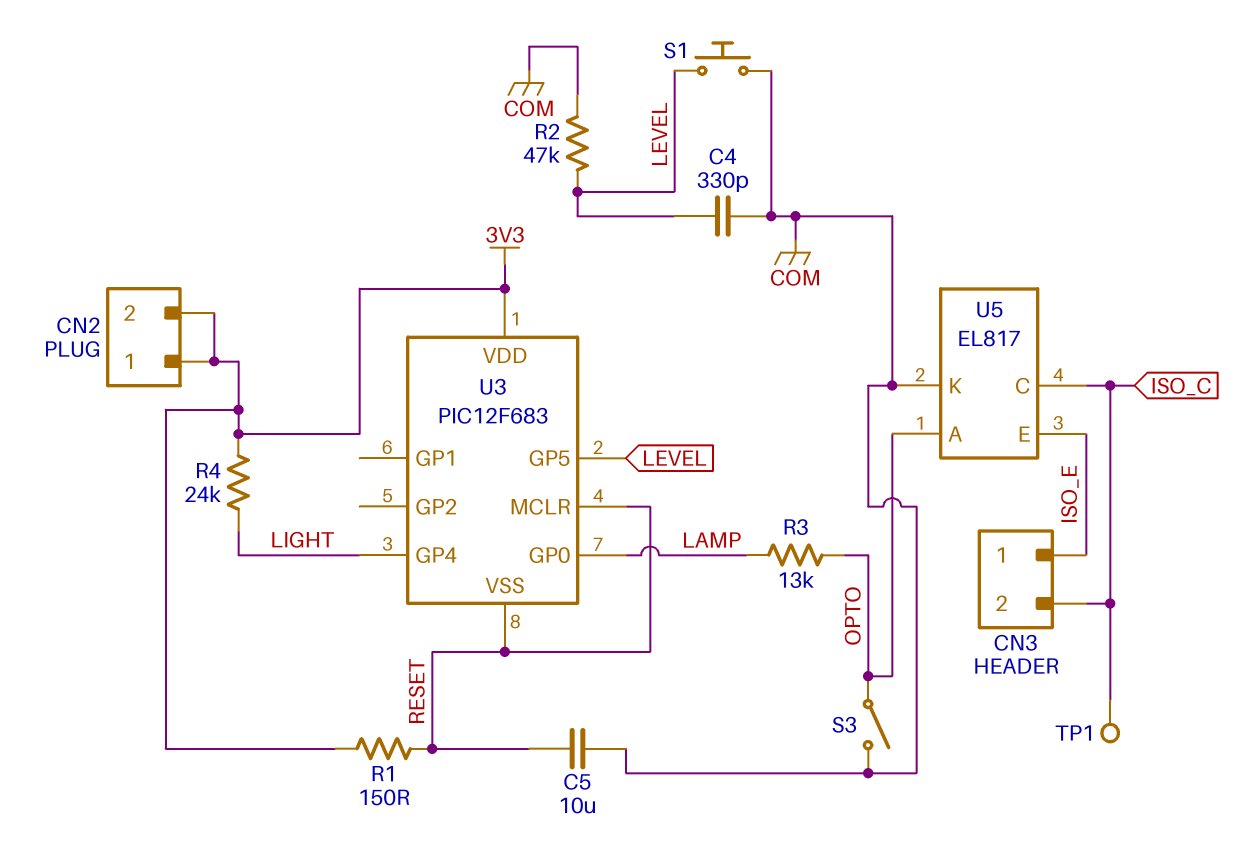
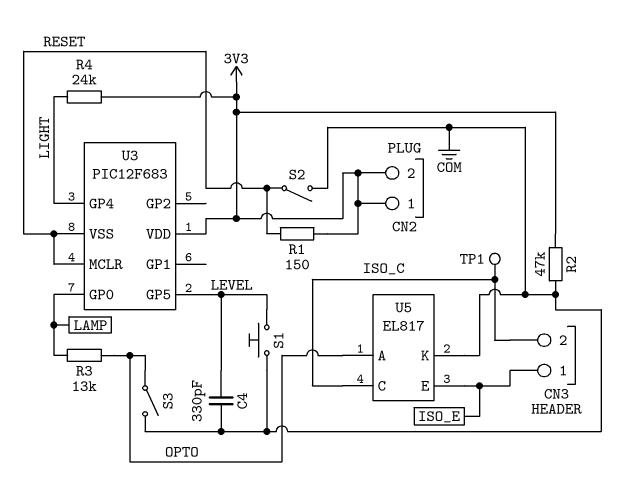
C5: 10uF (COM, RESET) -> none
R2: 47k (COM, LEVEL) -> 47k (3V3, COM)
S2: none -> switch (COM, RESET)

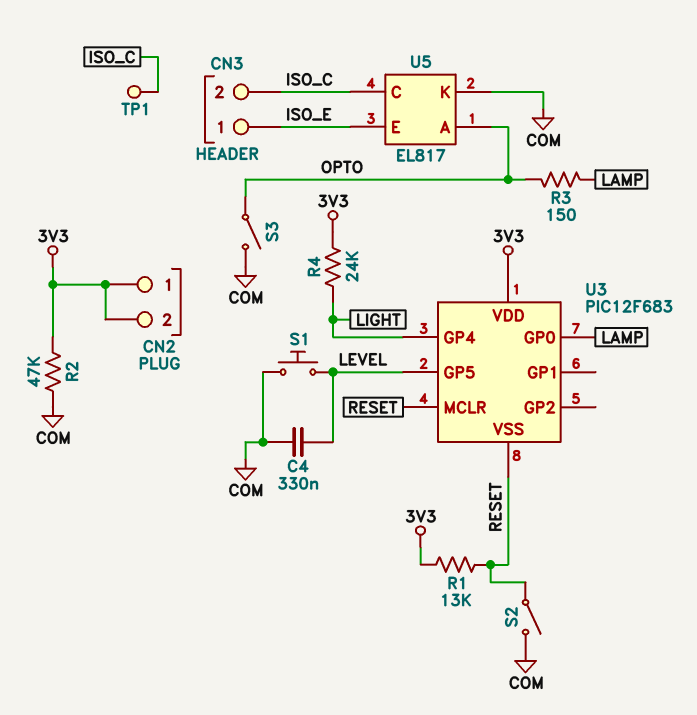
C4: 330pF (COM, LEVEL) -> 330nF (COM, LEVEL)
R1: 150 (3V3, RESET) -> 13k (3V3, RESET)
R3: 13k (LAMP, OPTO) -> 150 (LAMP, OPTO)

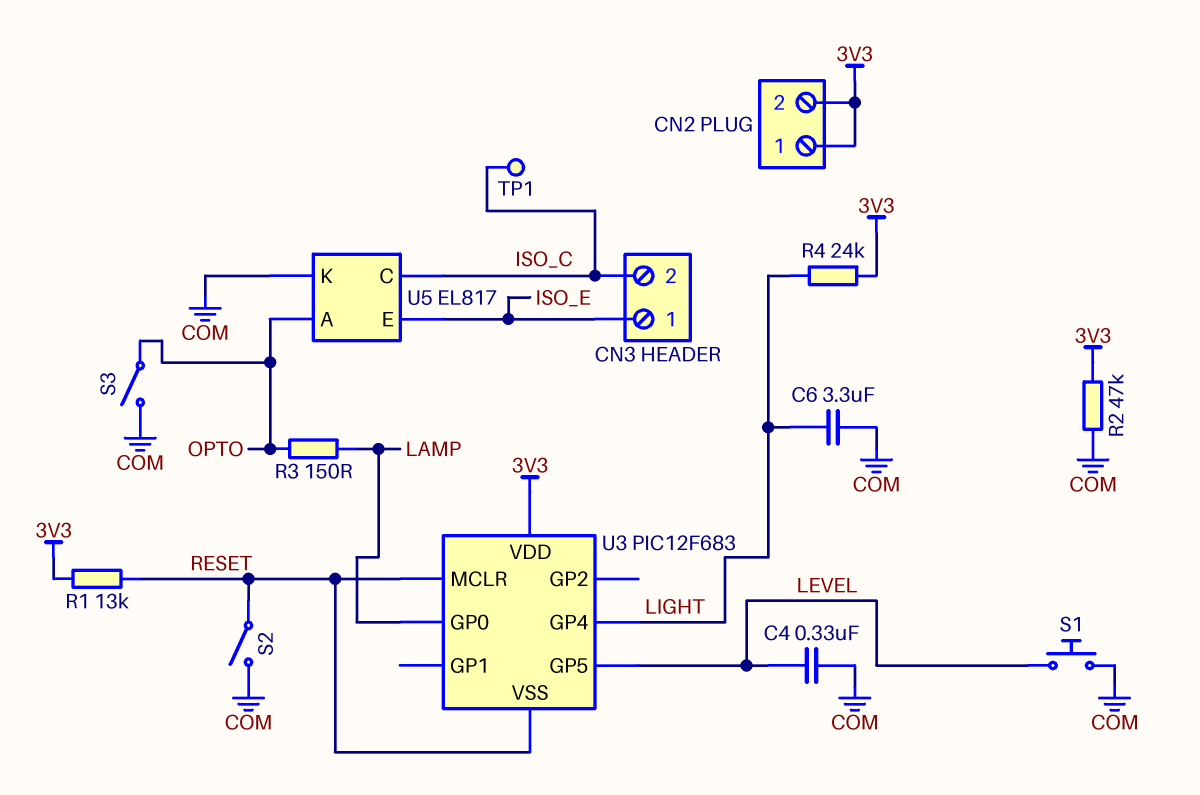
C6: none -> 3.3uF (COM, LIGHT)

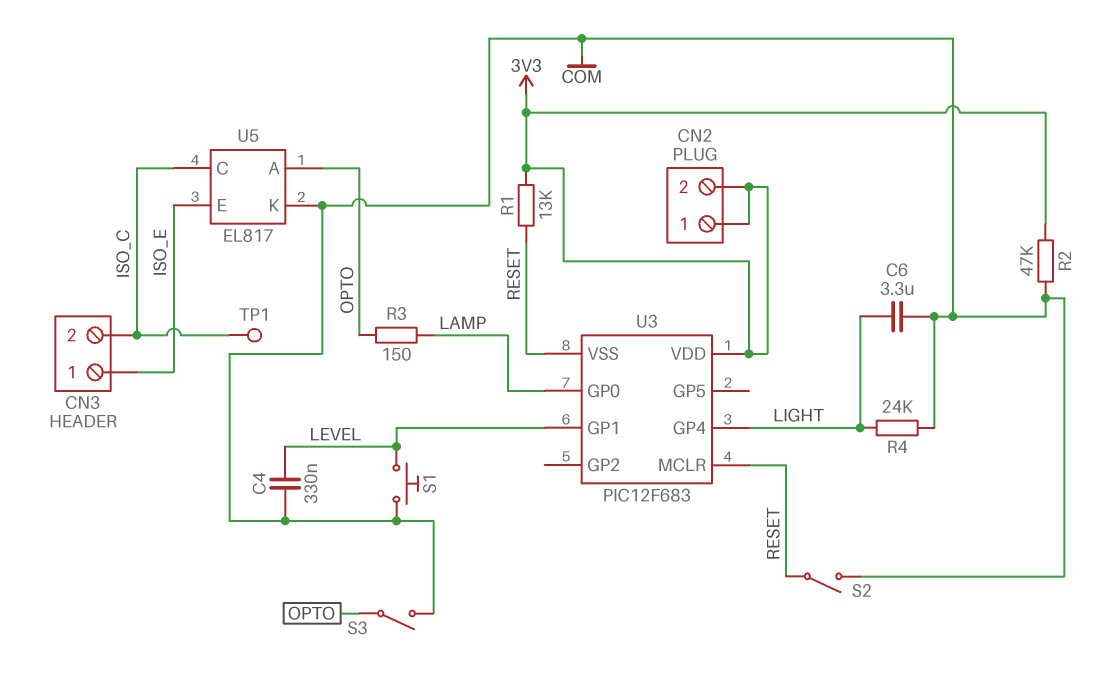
R4: 24k (3V3, LIGHT) -> 24k (COM, LIGHT)
U3 pin GP1: none -> LEVEL
U3 pin GP5: LEVEL -> none

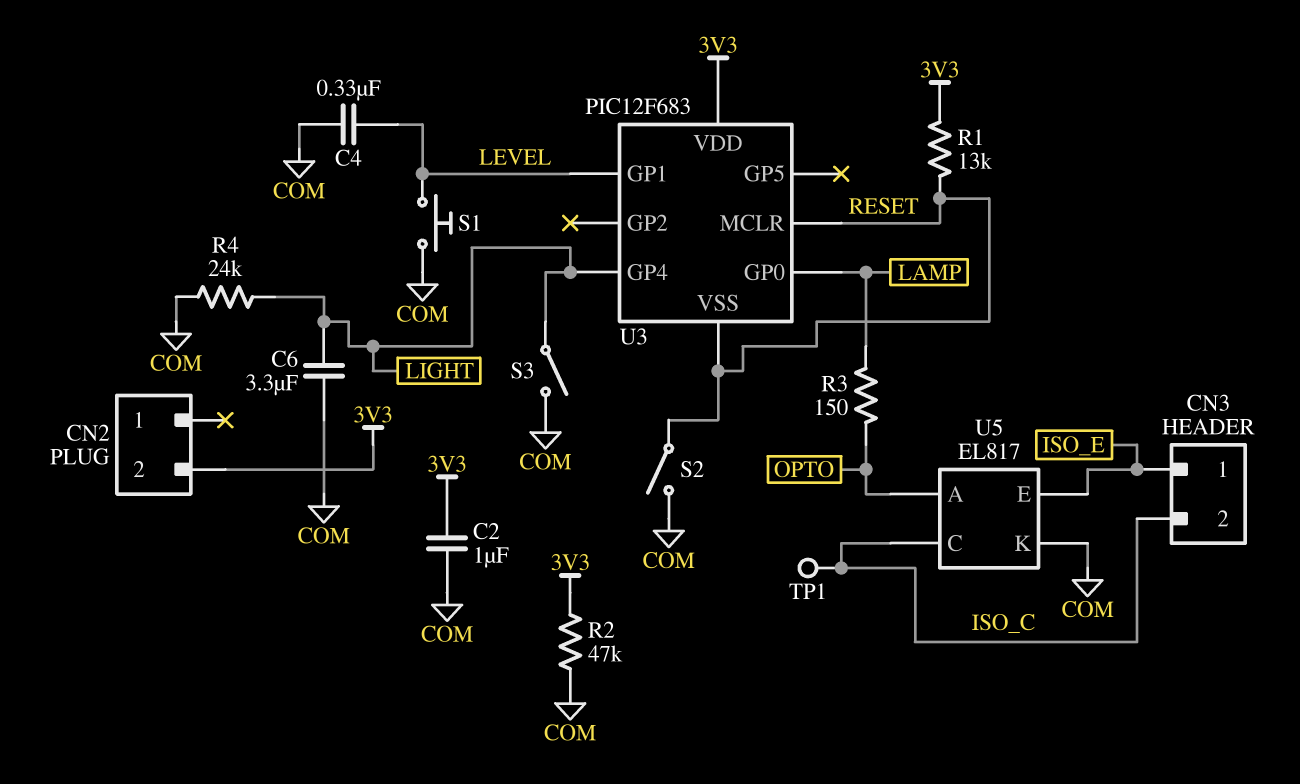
C2: none -> 1uF (3V3, COM)
CN2 pin 1: 3V3 -> none
S3: switch (COM, OPTO) -> switch (COM, LIGHT)

